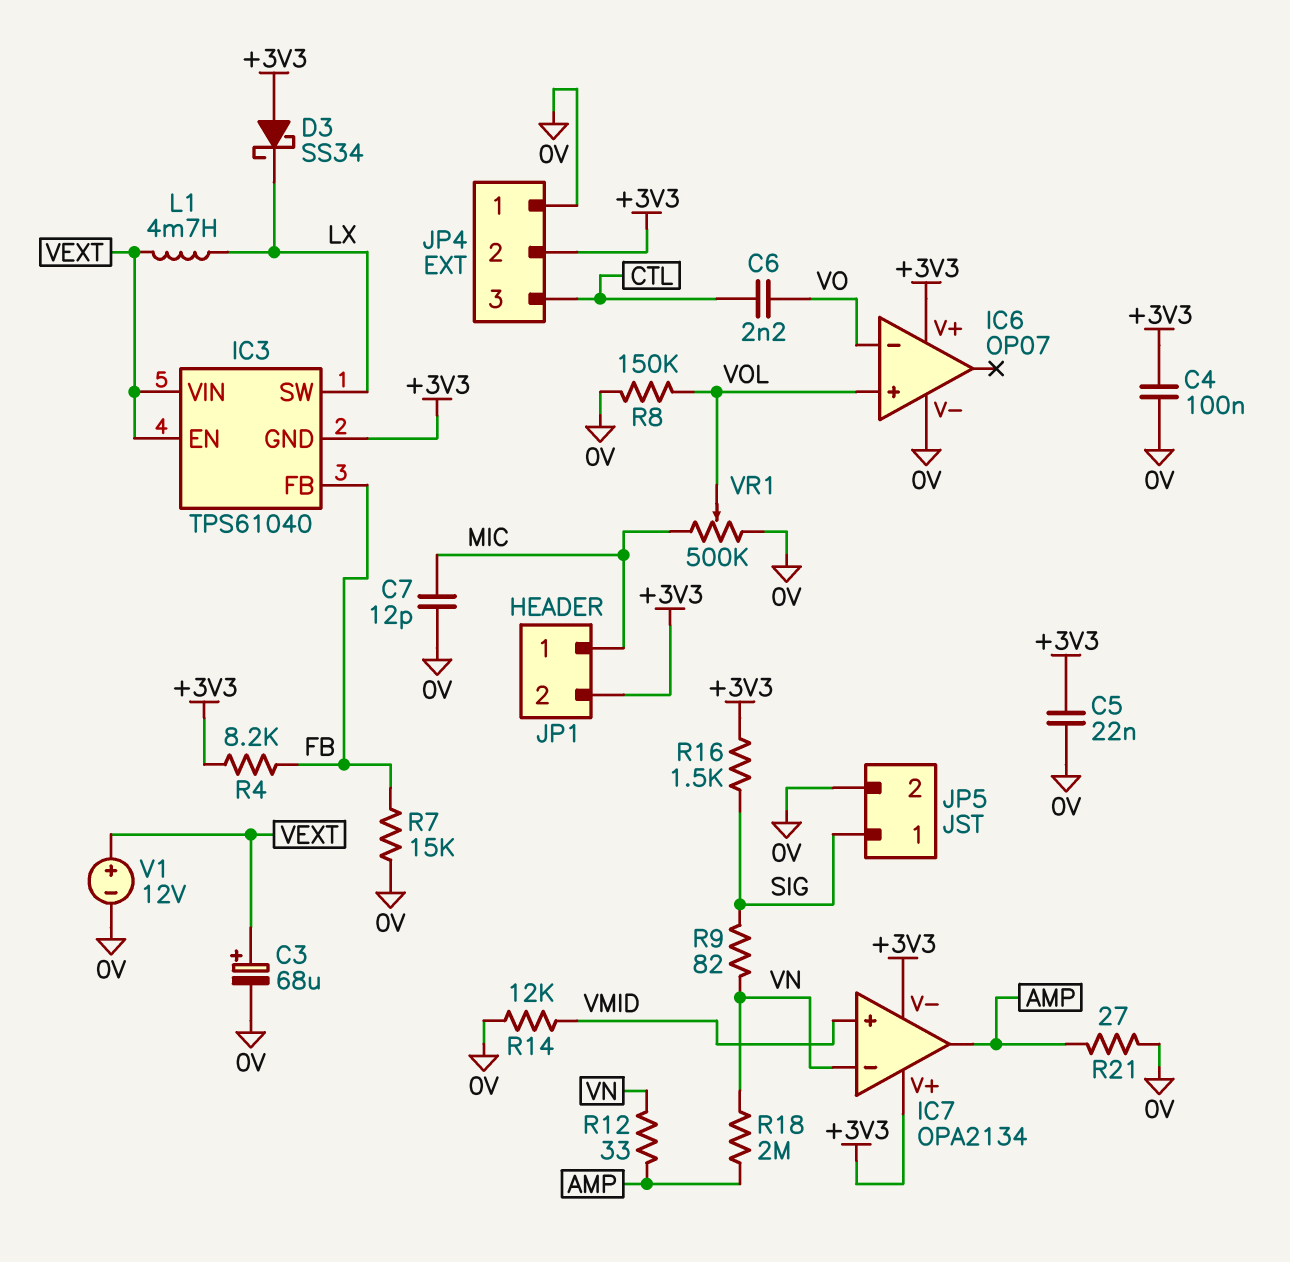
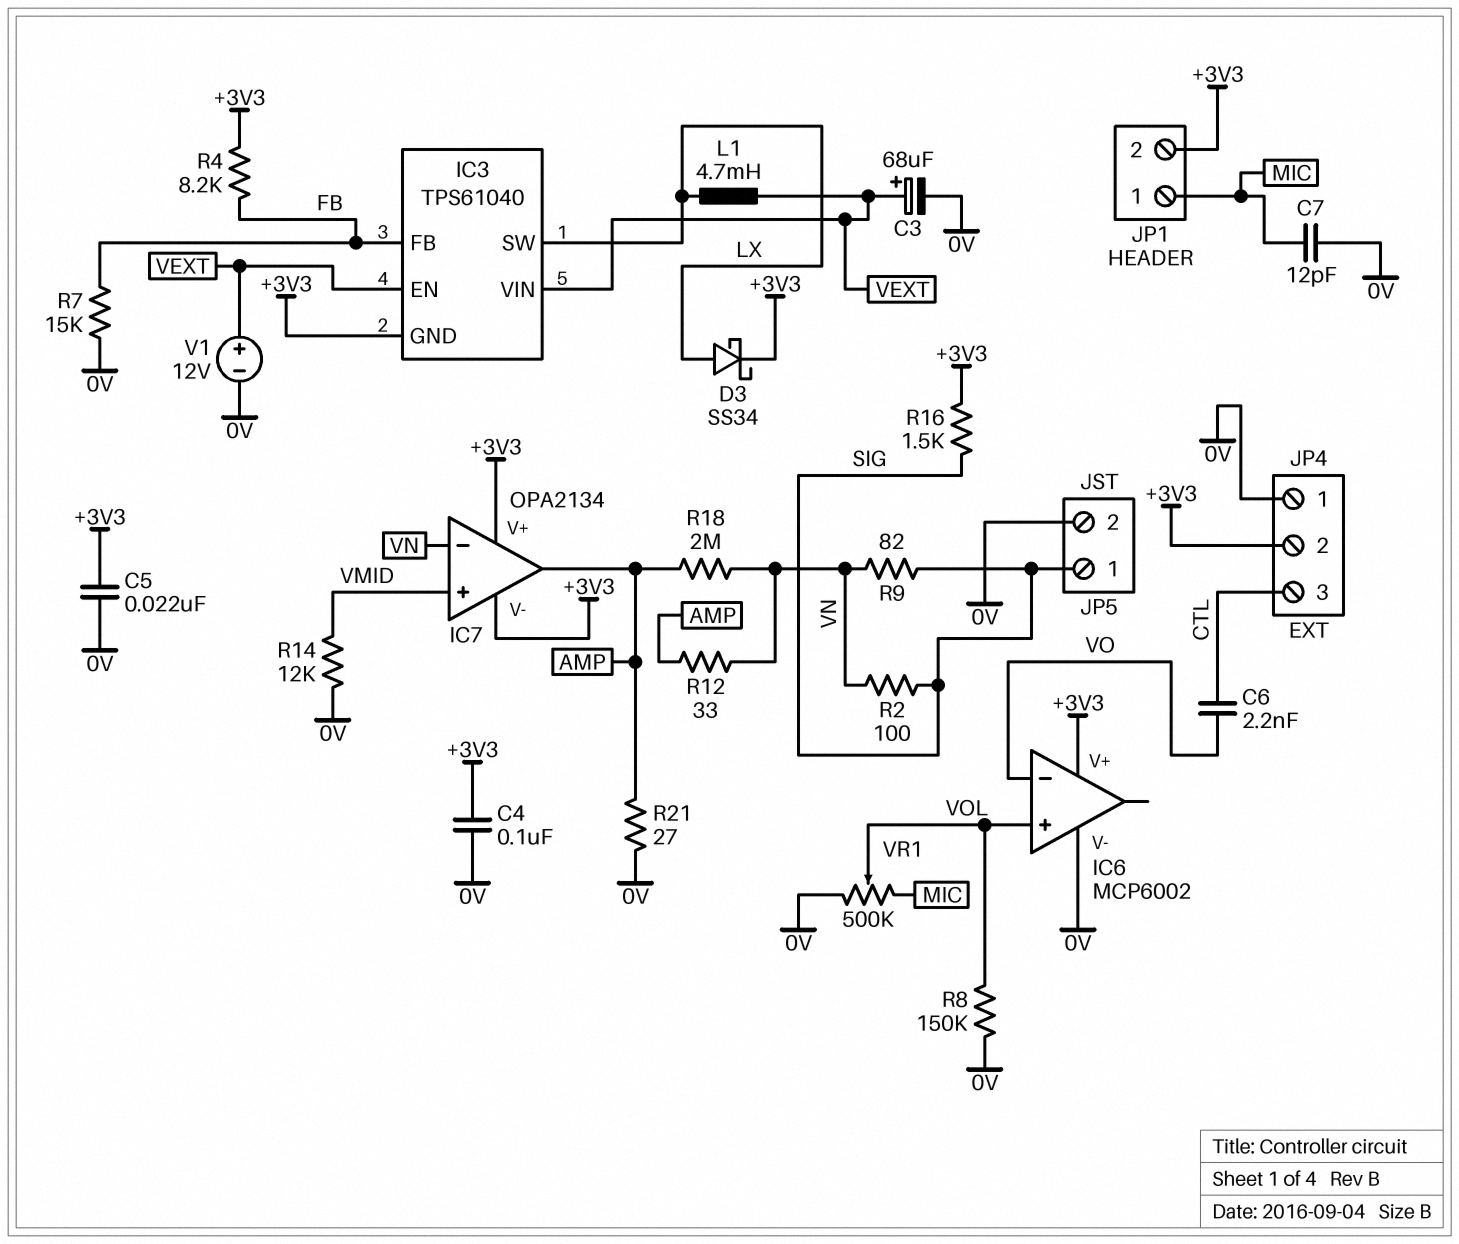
D3: schottky SS34 (A +3V3, K LX) -> schottky SS34 (A LX, K +3V3)
IC6: OP07 -> MCP6002
R2: none -> 100 (SIG, VN)

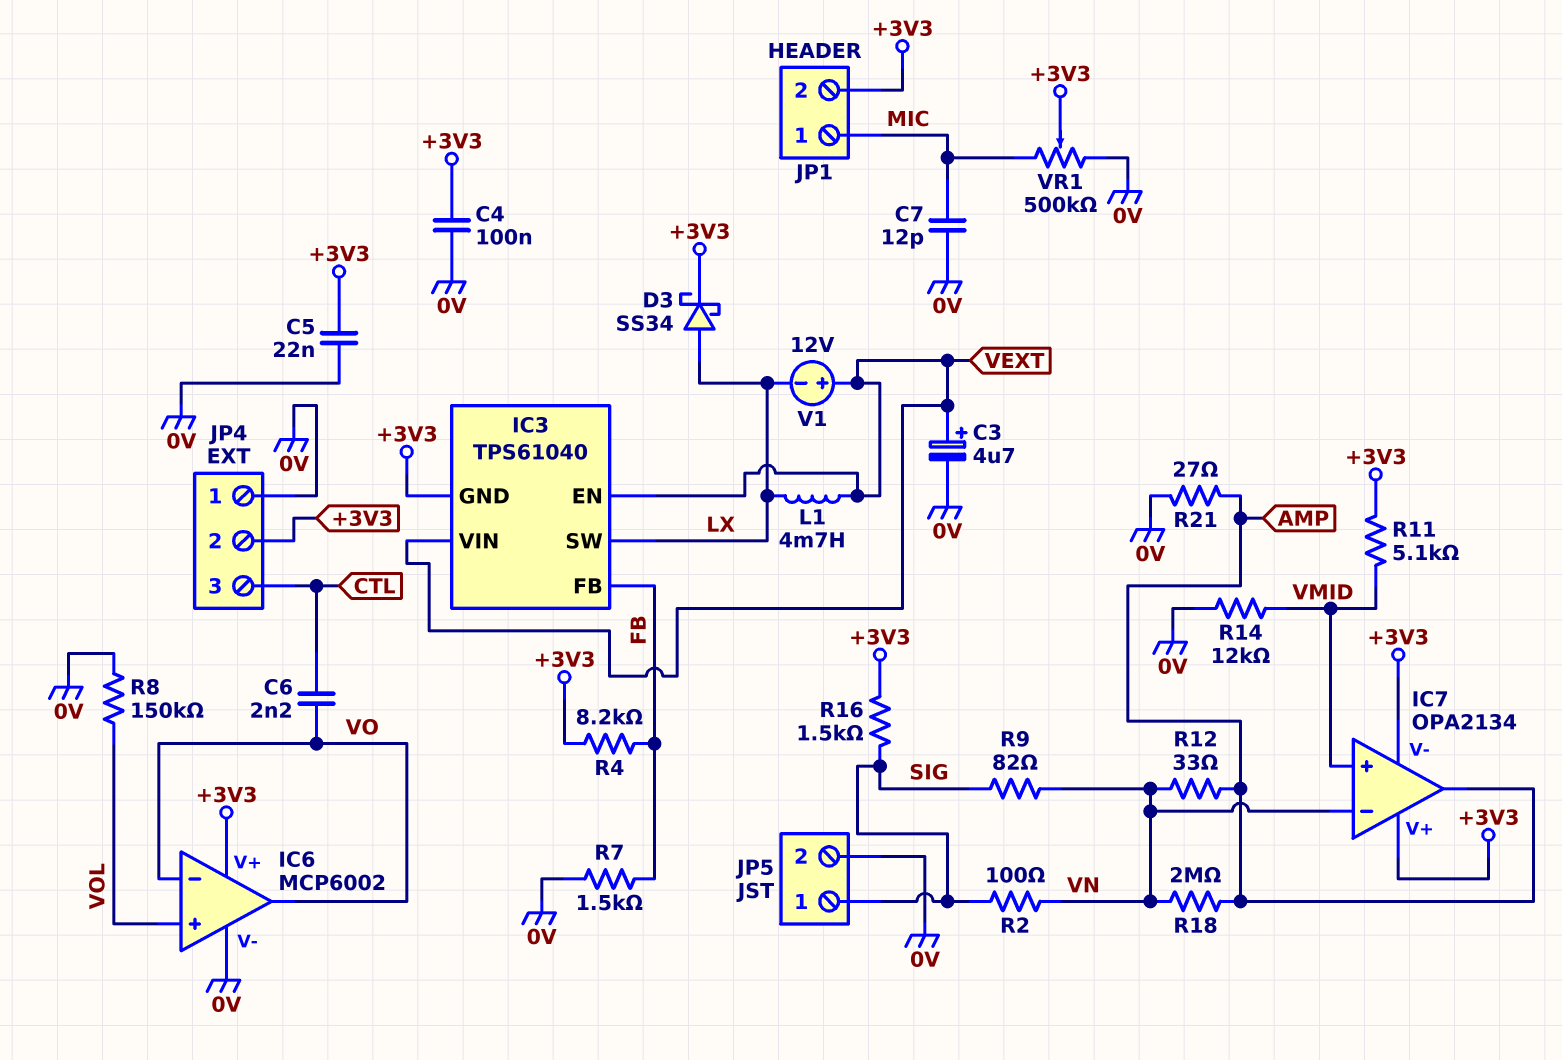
C3: 68uF (plus VEXT, minus 0V) -> 4.7uF (plus VEXT, minus 0V)
IC6 pin out: none -> VO
R7: 15k (0V, FB) -> 1.5k (0V, FB)
R11: none -> 5.1k (+3V3, VMID)
V1: 12V (plus VEXT, minus 0V) -> 12V (plus VEXT, minus LX)
VR1: 500k (0V, MIC, wiper VOL) -> 500k (0V, MIC, wiper +3V3)

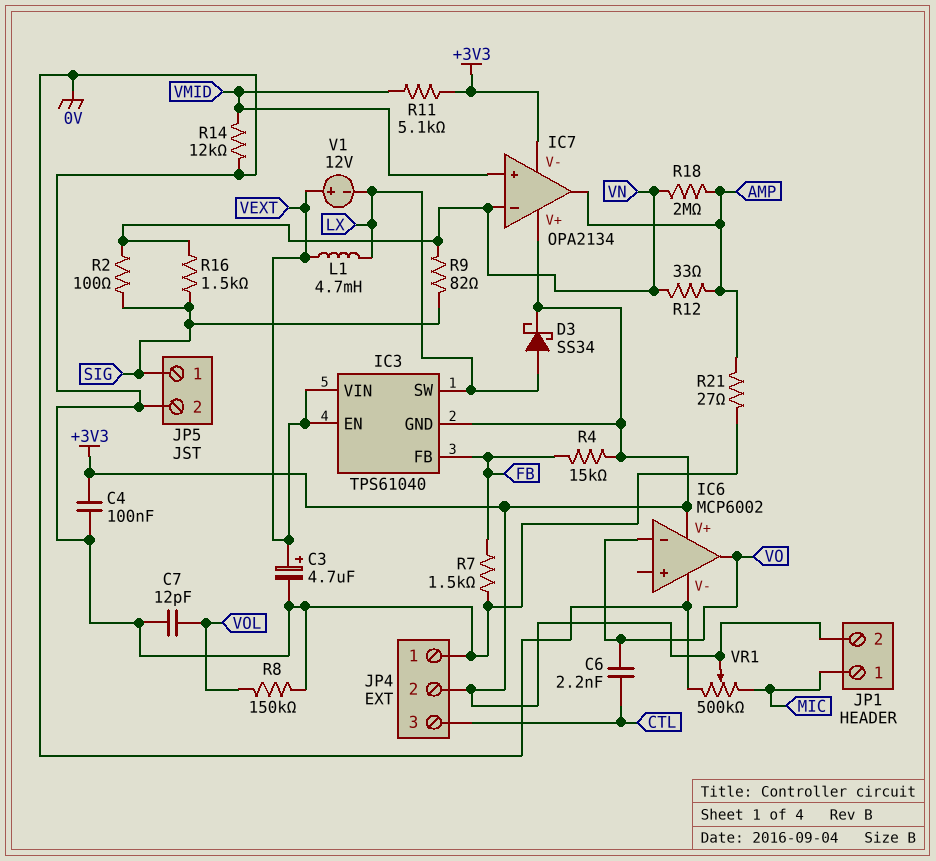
C5: 22nF (+3V3, 0V) -> none
C7: 12pF (0V, MIC) -> 12pF (0V, VOL)
IC6 pin in+: VOL -> none
R4: 8.2k (+3V3, FB) -> 15k (+3V3, FB)
R16: 1.5k (+3V3, SIG) -> 1.5k (SIG, VN)

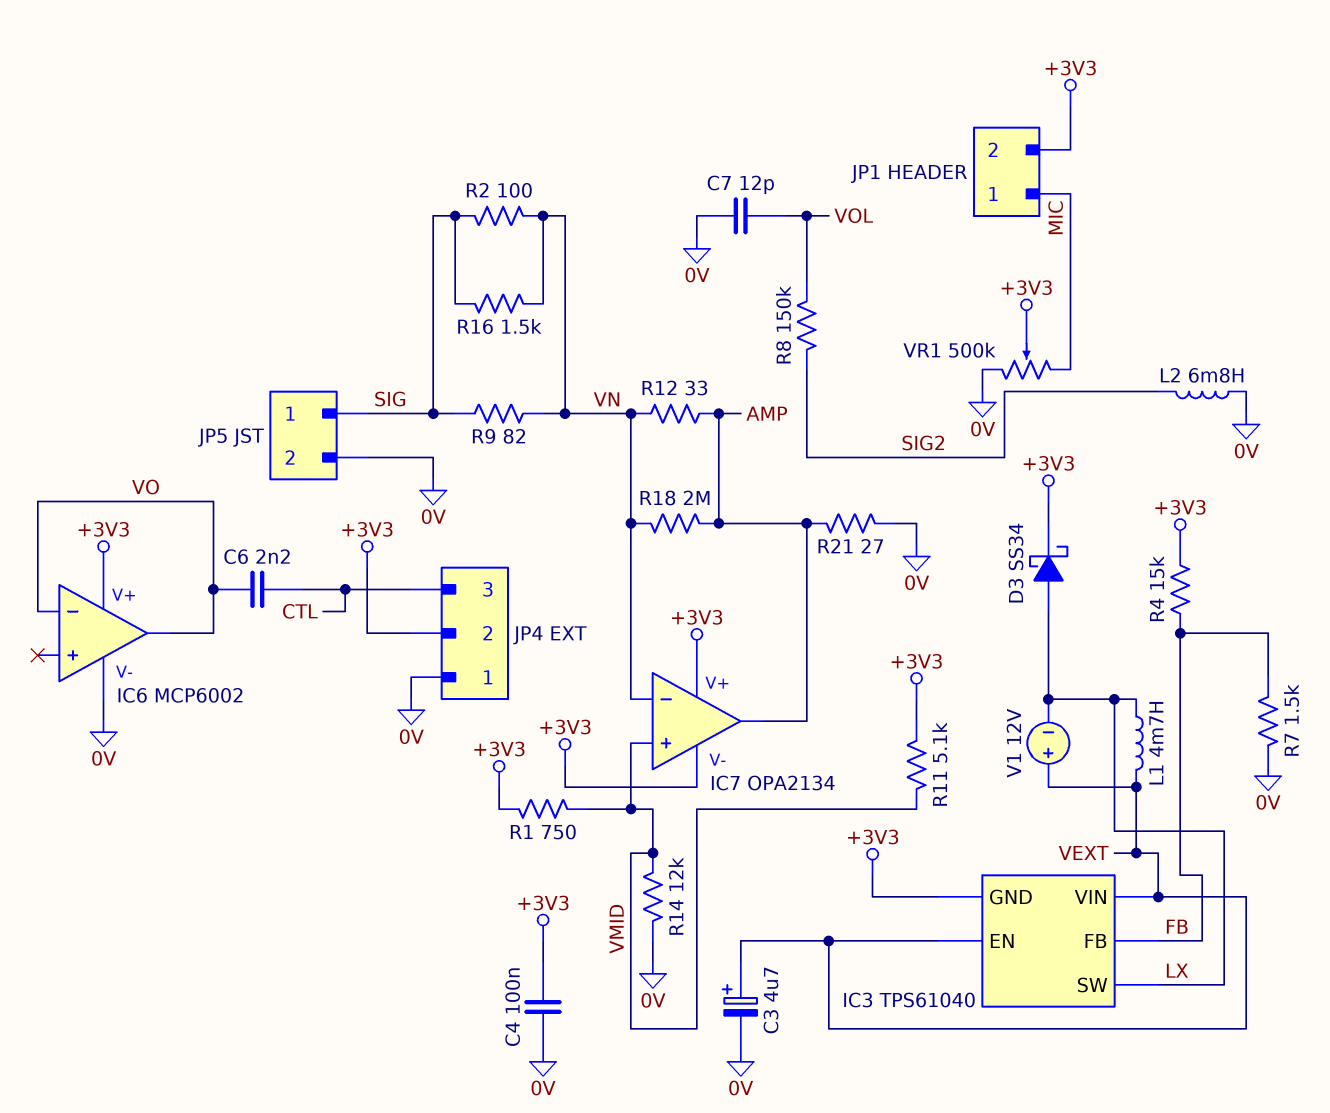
L2: none -> 6.8mH (0V, SIG2)
R1: none -> 750 (+3V3, VMID)
R8: 150k (0V, VOL) -> 150k (SIG2, VOL)

